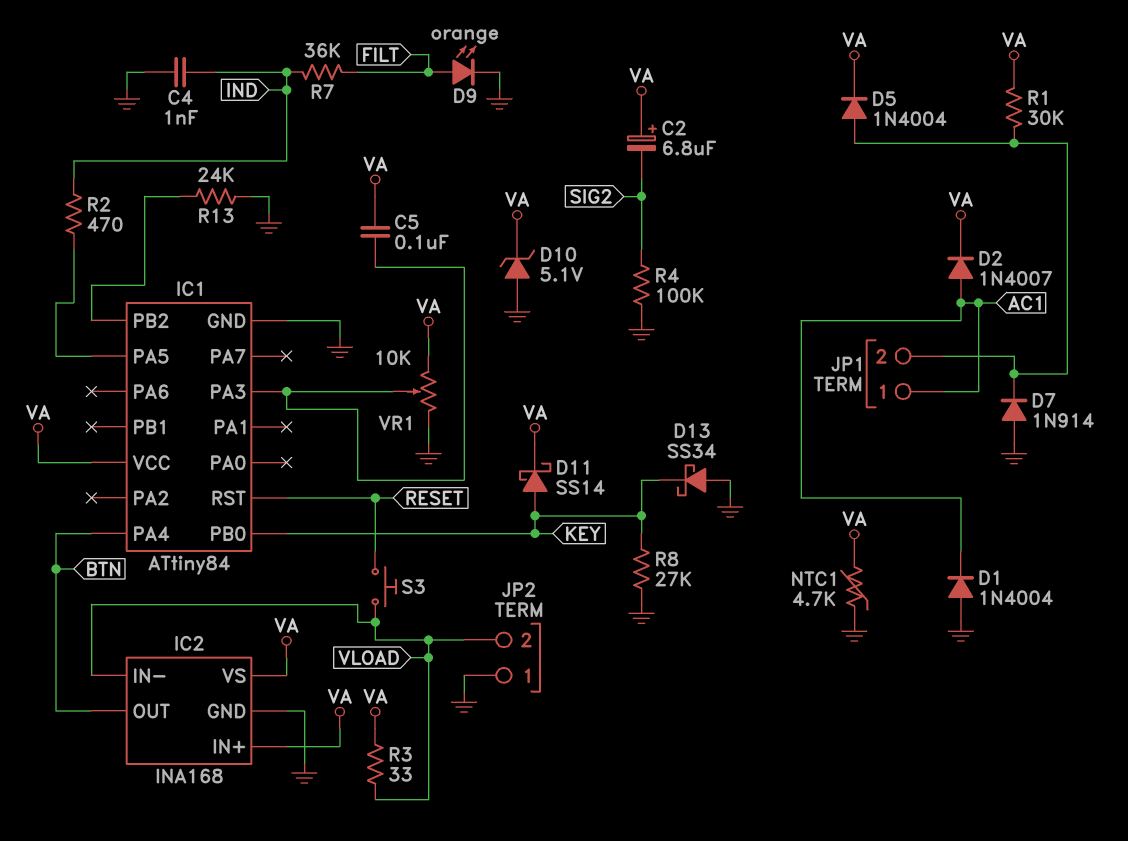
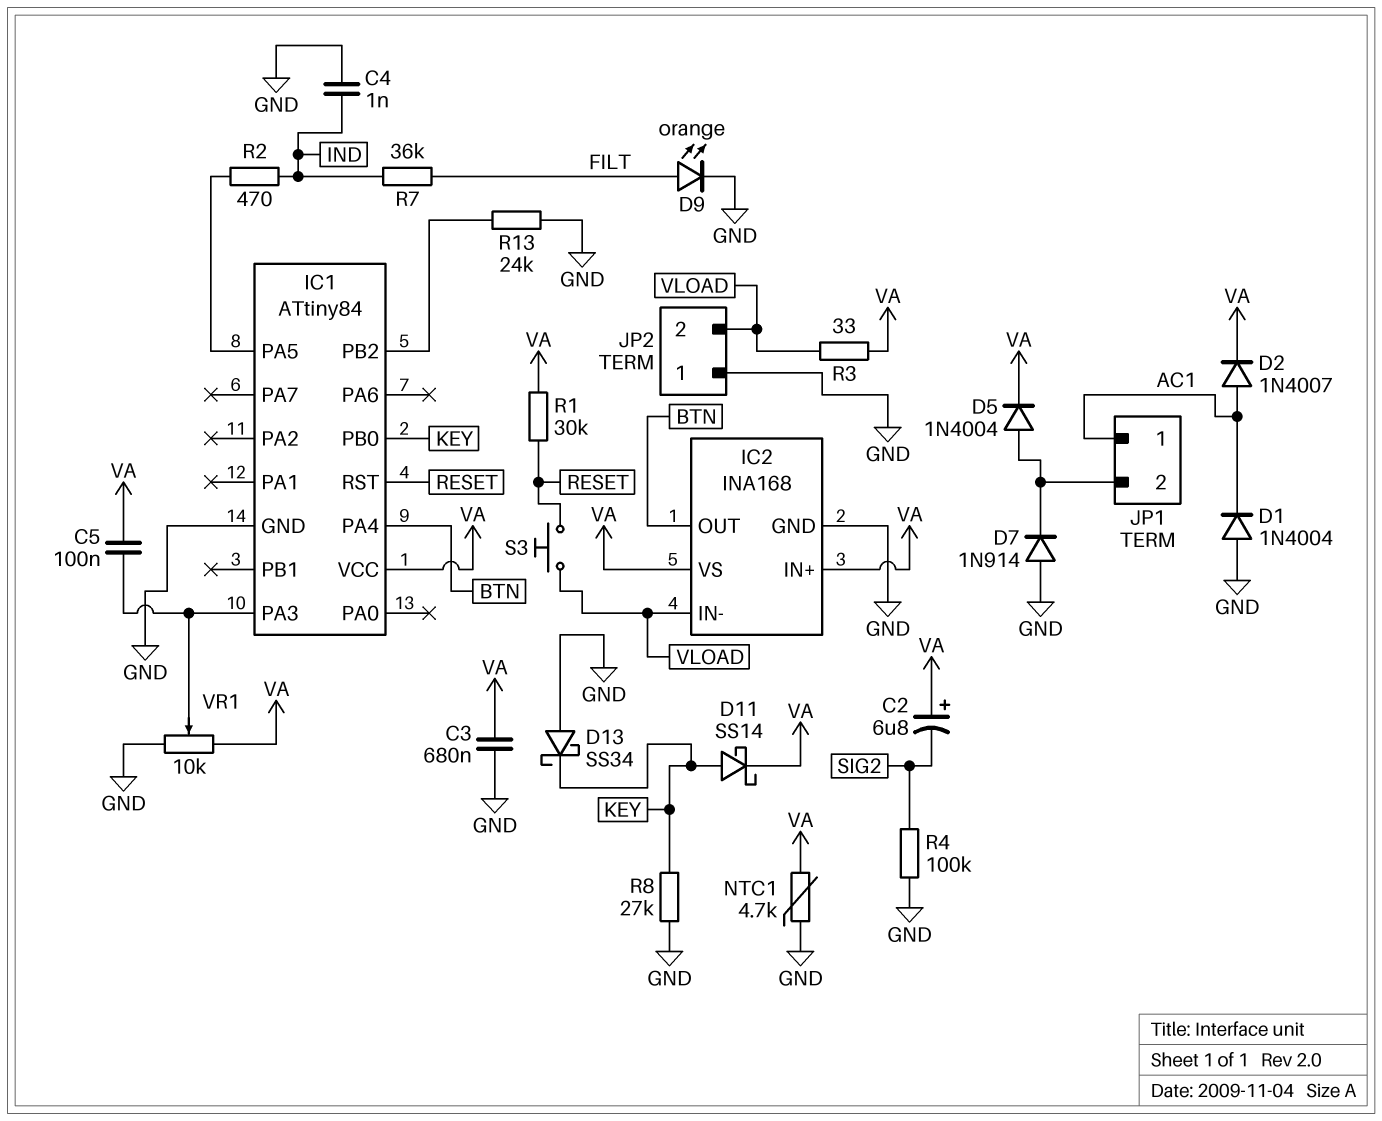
C3: none -> 680nF (GND, VA)
D10: zener 5.1V (A GND, K VA) -> none
R1: 30k (JP1/2, VA) -> 30k (RESET, VA)

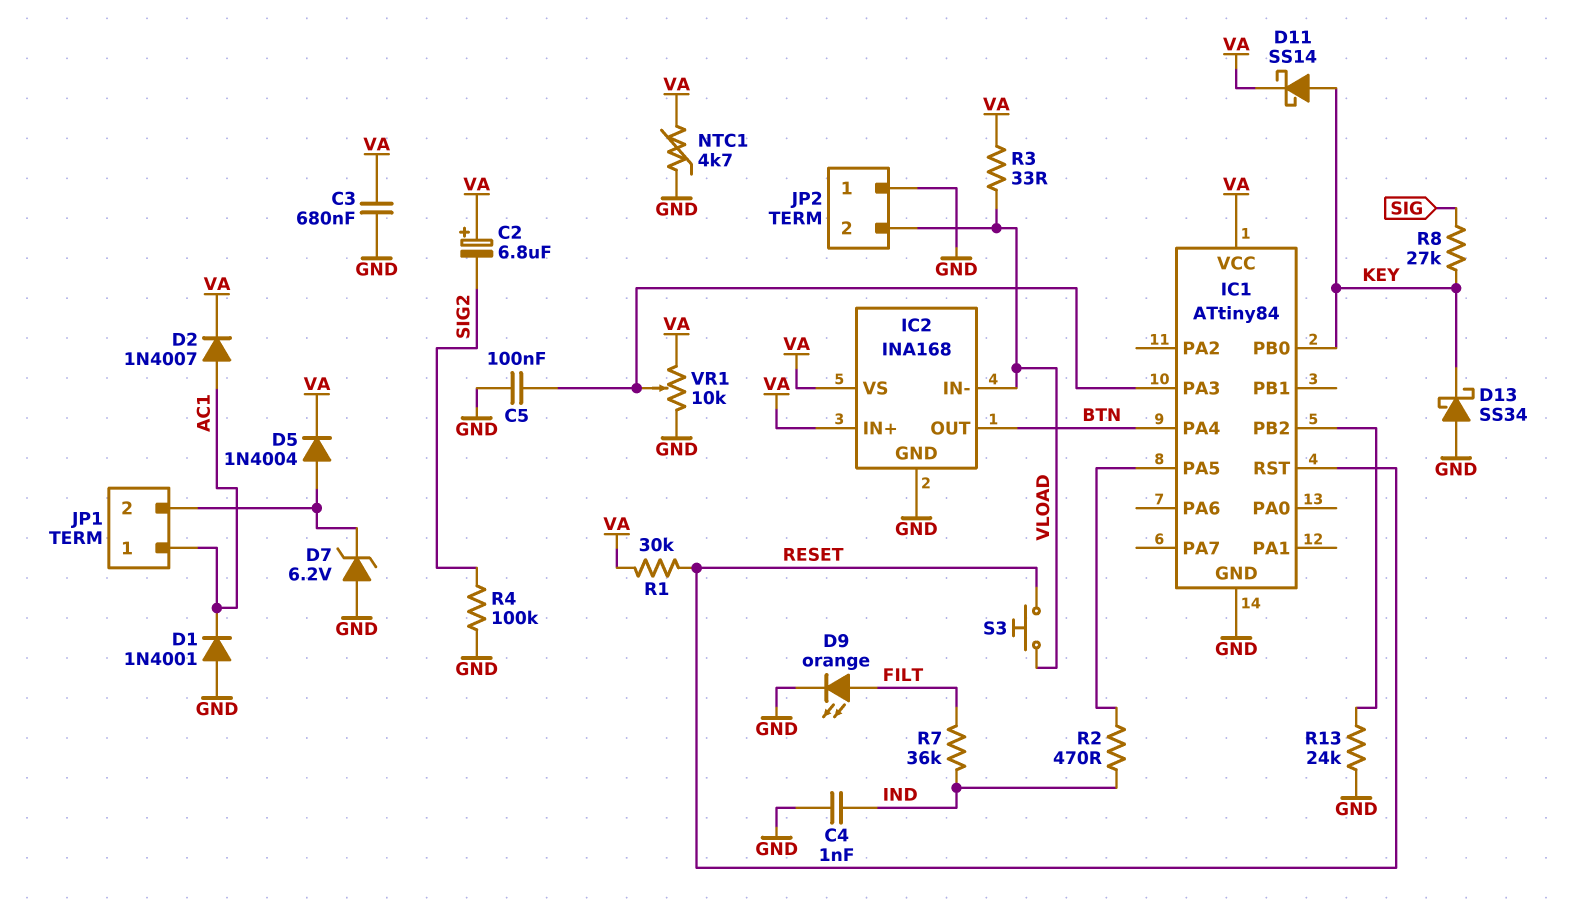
C5: 100nF (IC1/PA3, VA) -> 100nF (GND, IC1/PA3)
D1: diode 1N4004 (A GND, K AC1) -> diode 1N4001 (A GND, K AC1)
D7: diode 1N914 (A GND, K JP1/2) -> zener 6.2V (A GND, K JP1/2)
R8: 27k (GND, KEY) -> 27k (KEY, SIG)

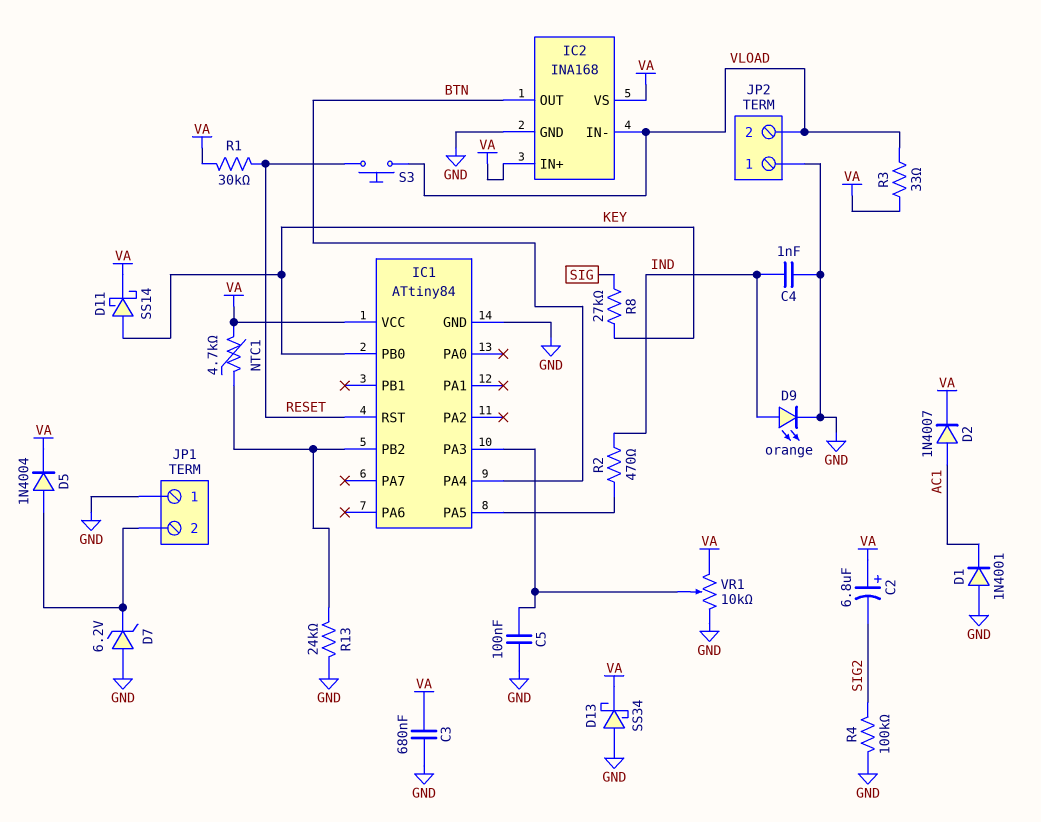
D9: LED orange (A FILT, K GND) -> LED orange (A IND, K GND)
D13: schottky SS34 (A GND, K KEY) -> schottky SS34 (A GND, K VA)
JP1 pin 1: AC1 -> GND
NTC1: 4.7k (GND, VA) -> 4.7k (IC1/PB2, VA)
R7: 36k (FILT, IND) -> none

